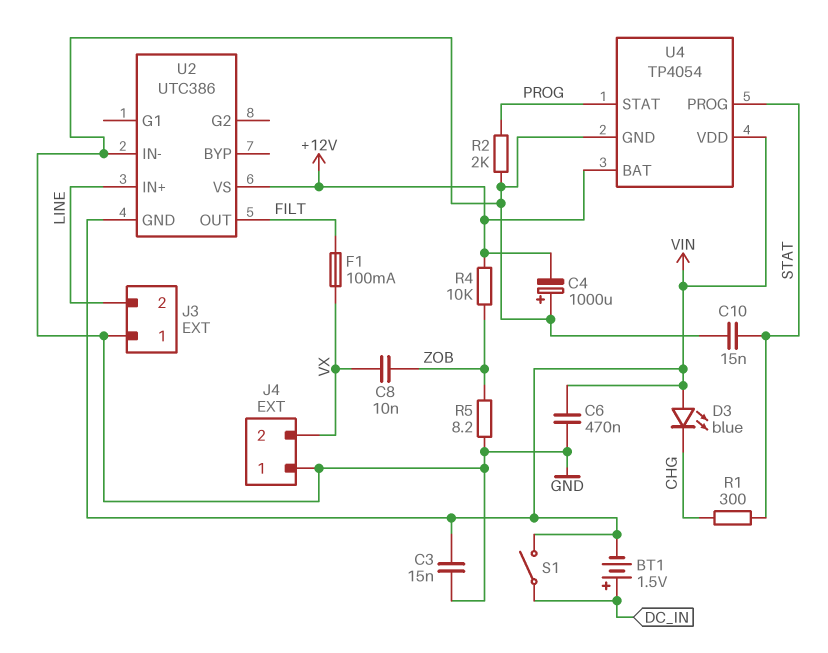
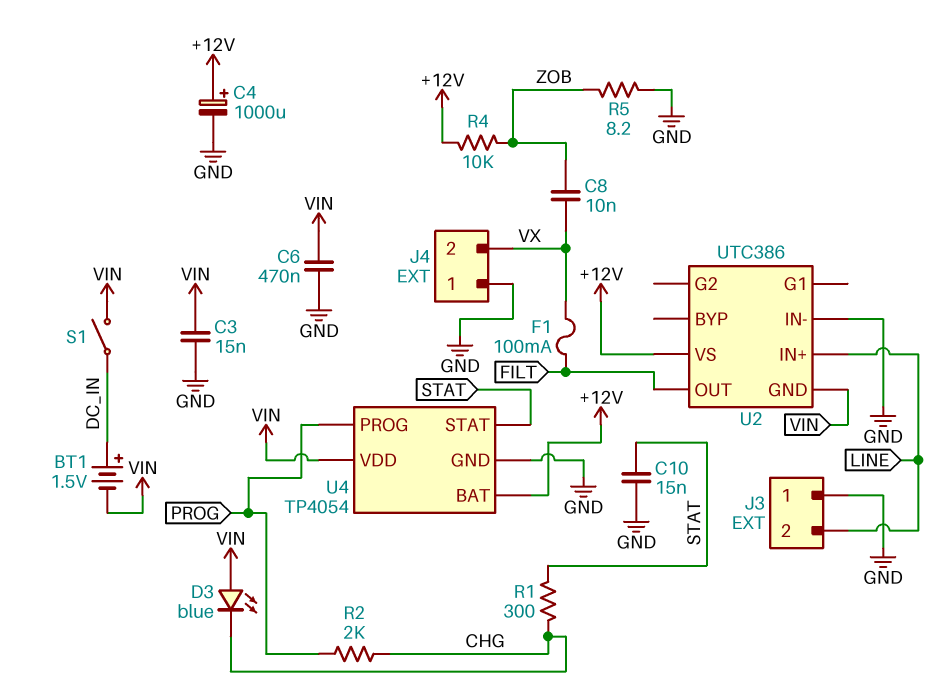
C4: 1000uF (plus GND, minus +12V) -> 1000uF (plus +12V, minus GND)
R2: 2k (GND, PROG) -> 2k (CHG, PROG)
U4 pin PROG: STAT -> PROG
U4 pin STAT: PROG -> STAT

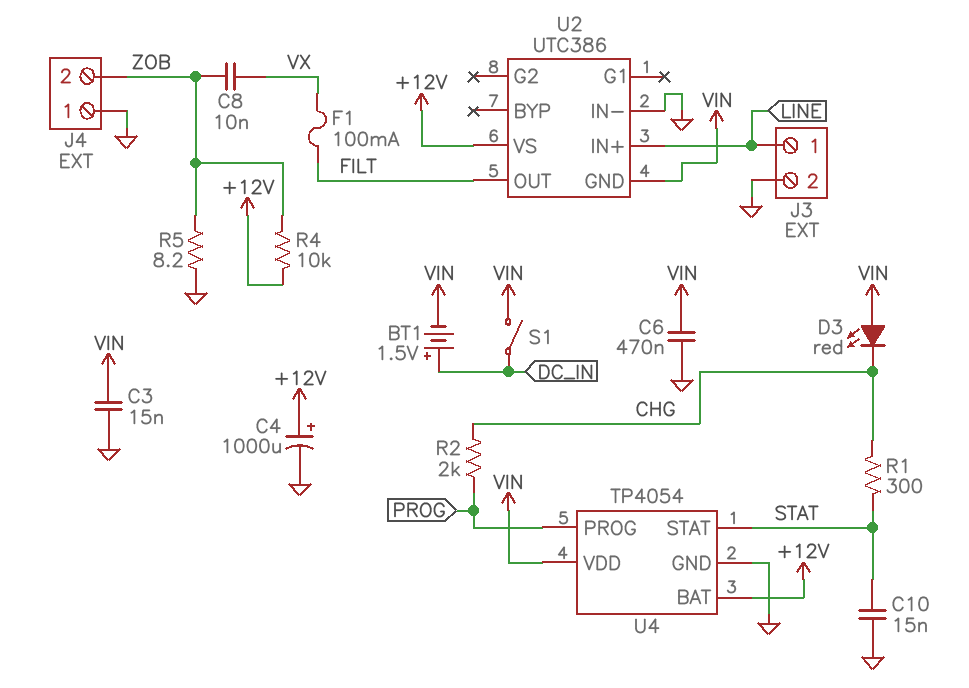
D3: LED blue (A VIN, K CHG) -> LED red (A VIN, K CHG)
J3 pin 1: GND -> LINE
J3 pin 2: LINE -> GND
J4 pin 2: VX -> ZOB

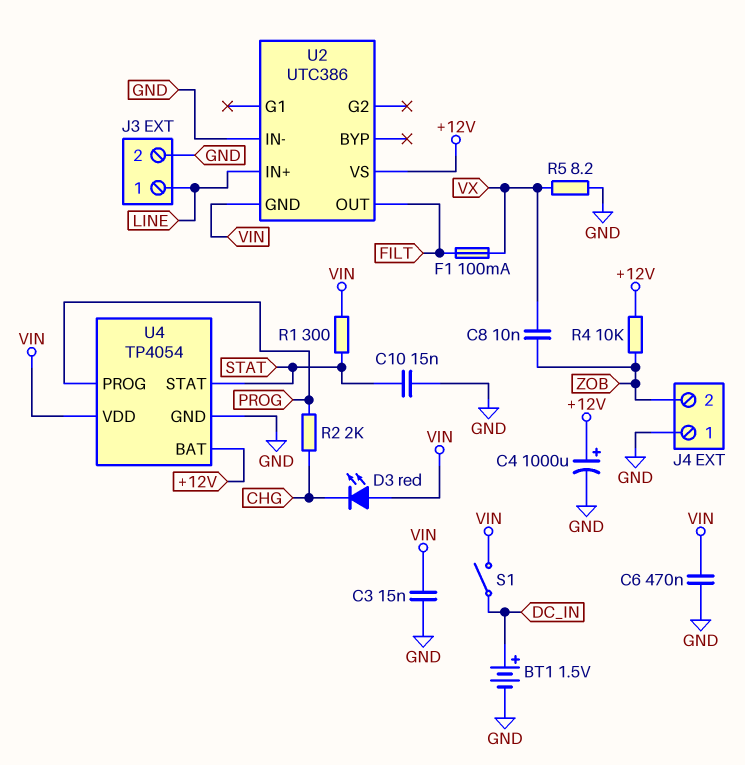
BT1: 1.5V (plus DC_IN, minus VIN) -> 1.5V (plus DC_IN, minus GND)
R1: 300 (CHG, STAT) -> 300 (STAT, VIN)
R5: 8.2 (GND, ZOB) -> 8.2 (GND, VX)

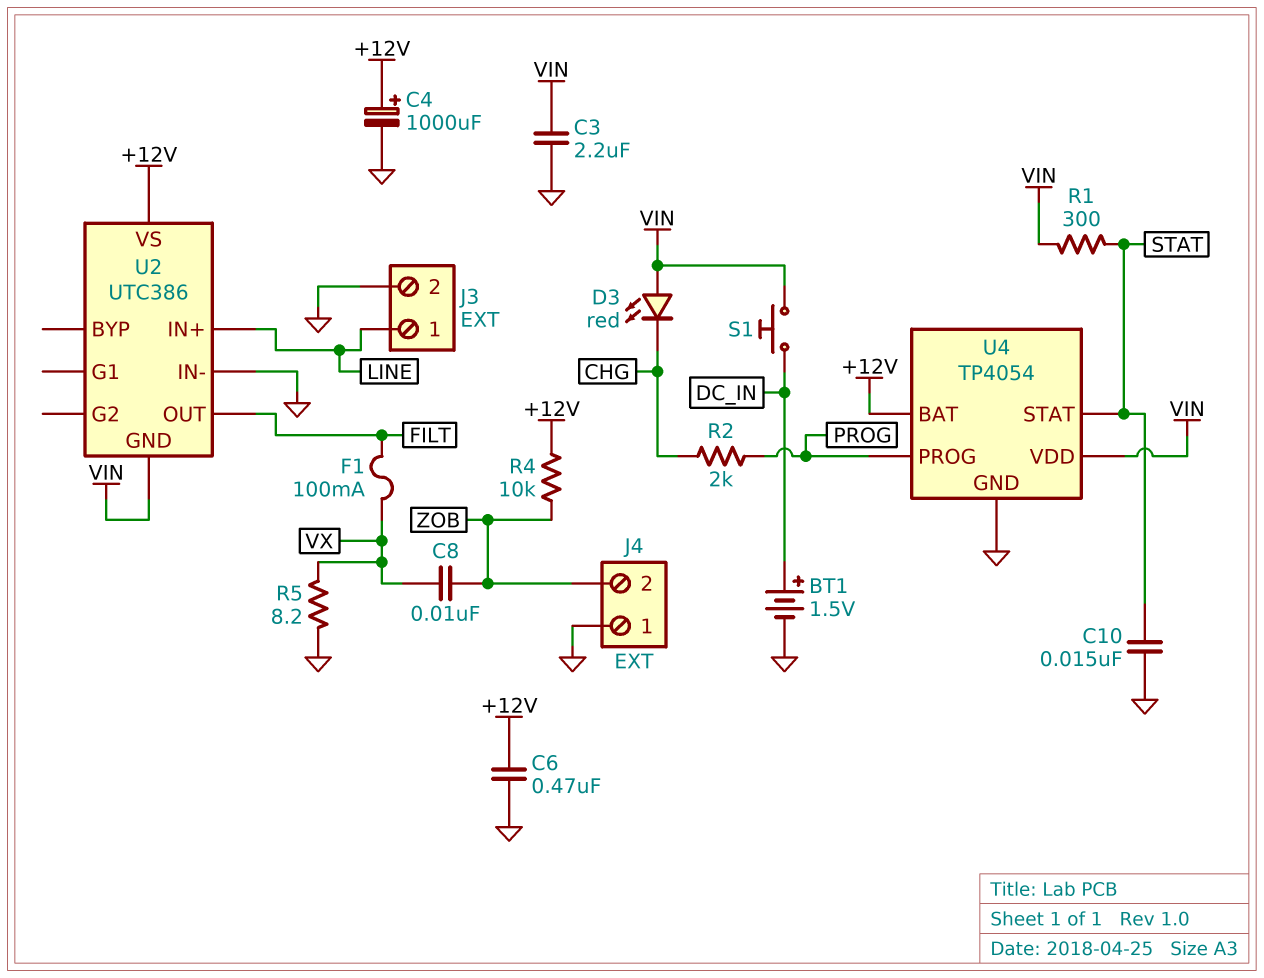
C3: 15nF (GND, VIN) -> 2.2uF (GND, VIN)
C6: 470nF (GND, VIN) -> 470nF (+12V, GND)
S1: switch (DC_IN, VIN) -> button (DC_IN, VIN)

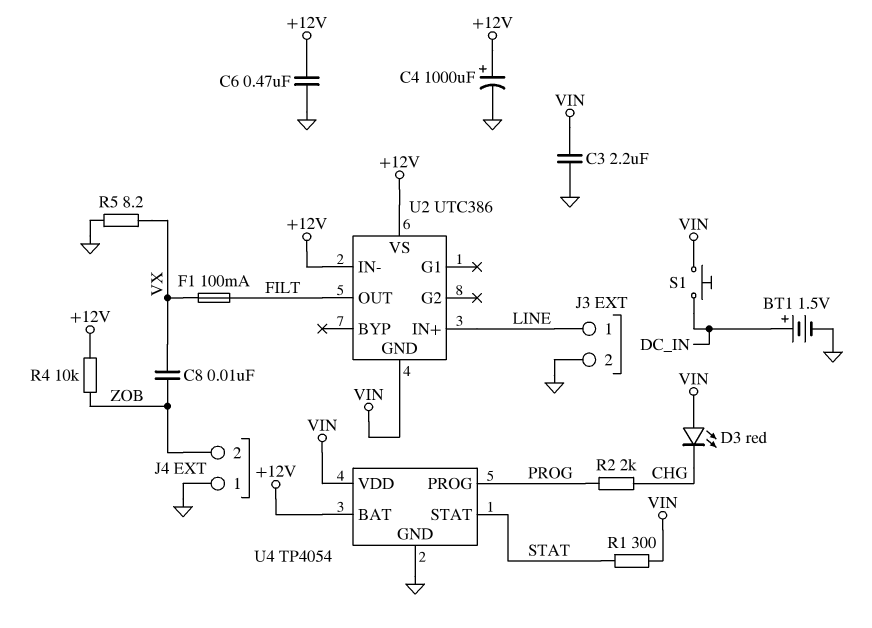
C10: 15nF (GND, STAT) -> none
U2 pin IN-: GND -> +12V

